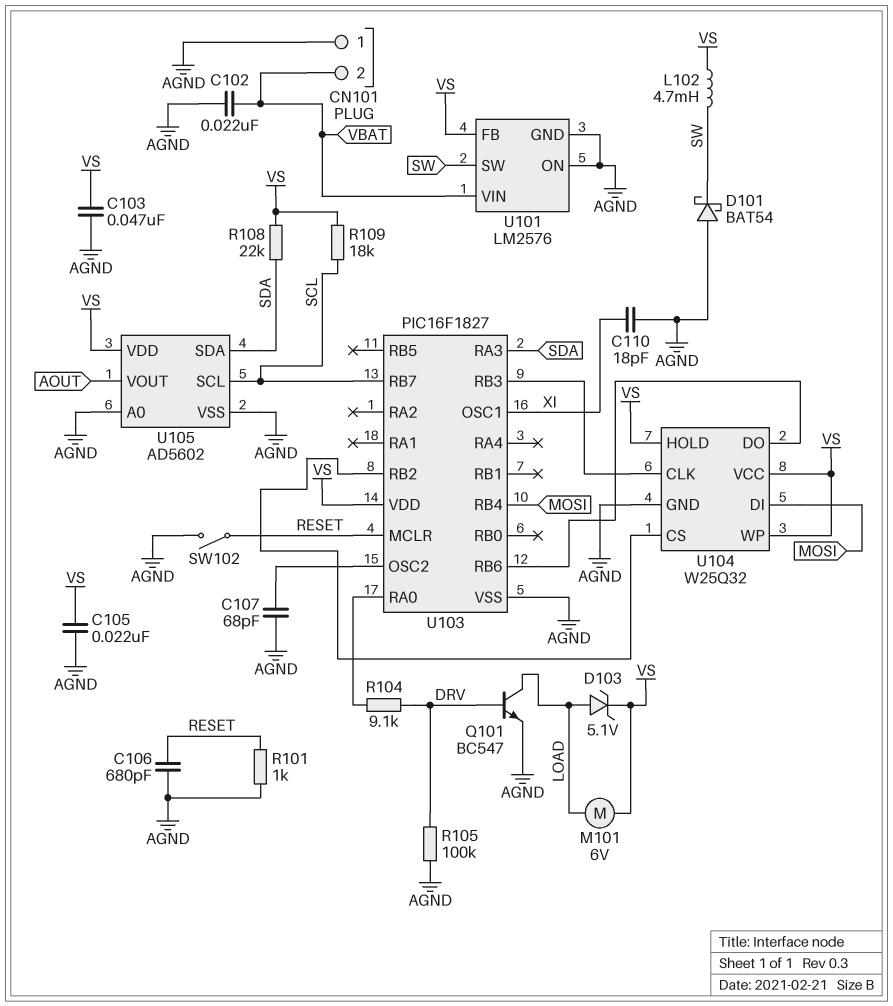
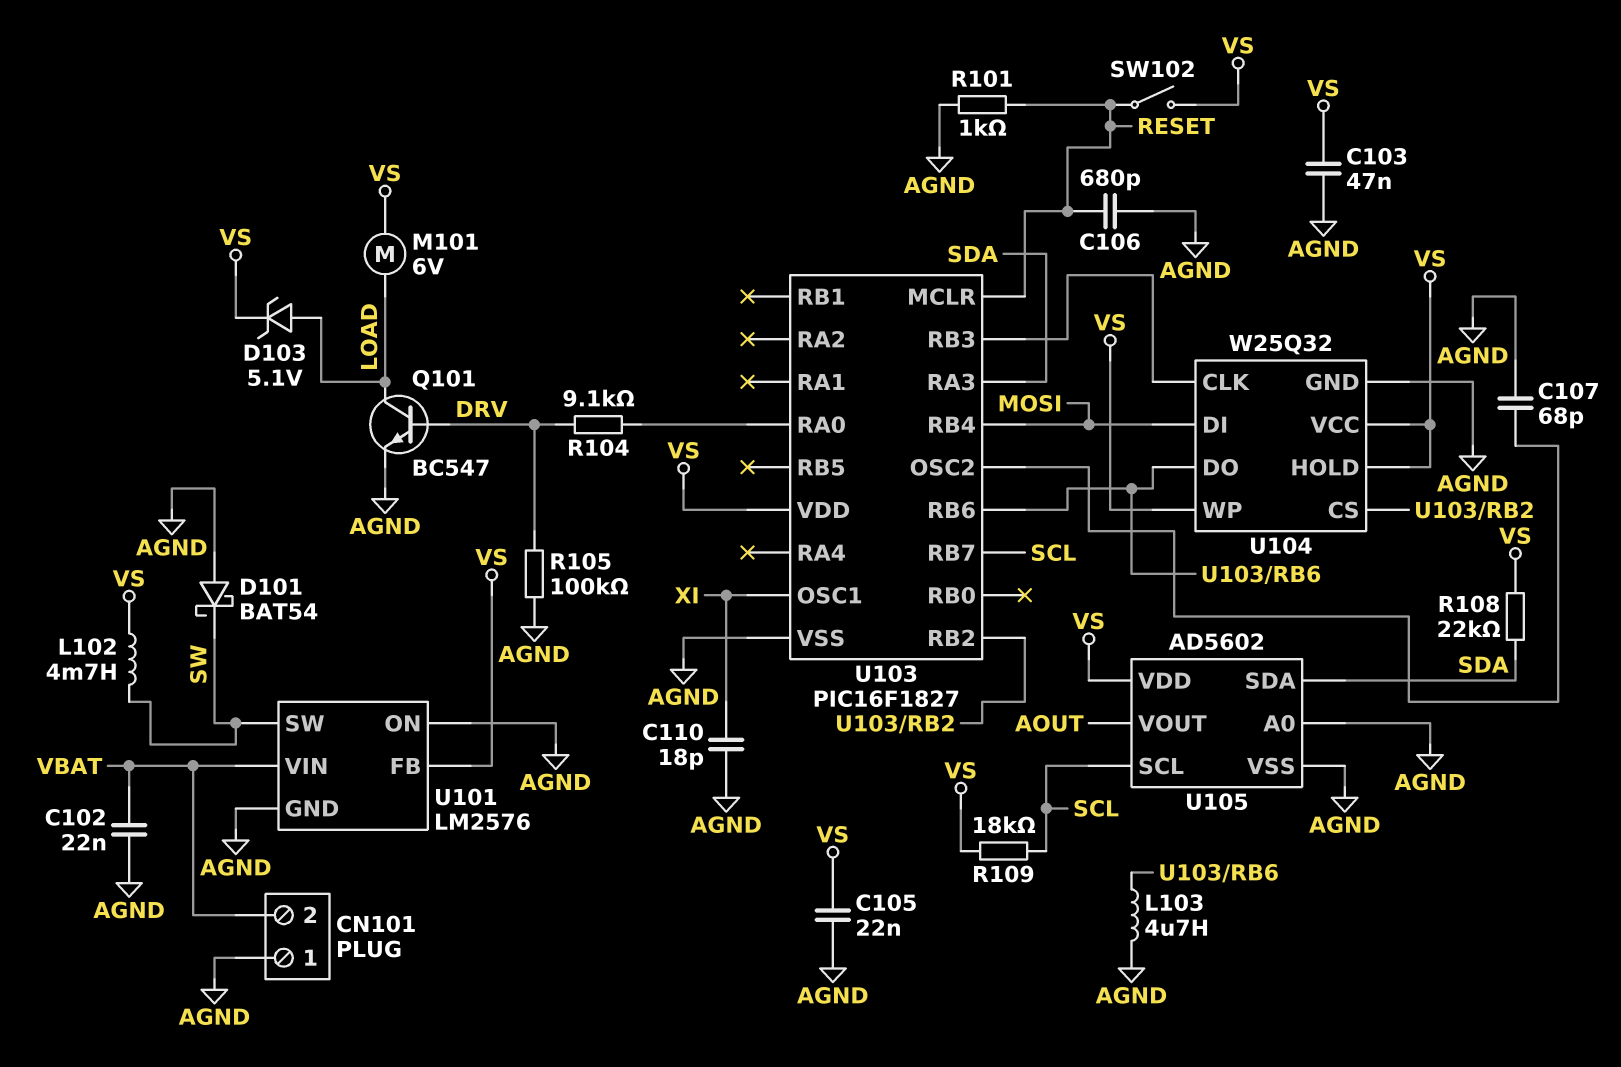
L103: none -> 4.7uH (AGND, U103/RB6)
SW102: switch (AGND, RESET) -> switch (RESET, VS)

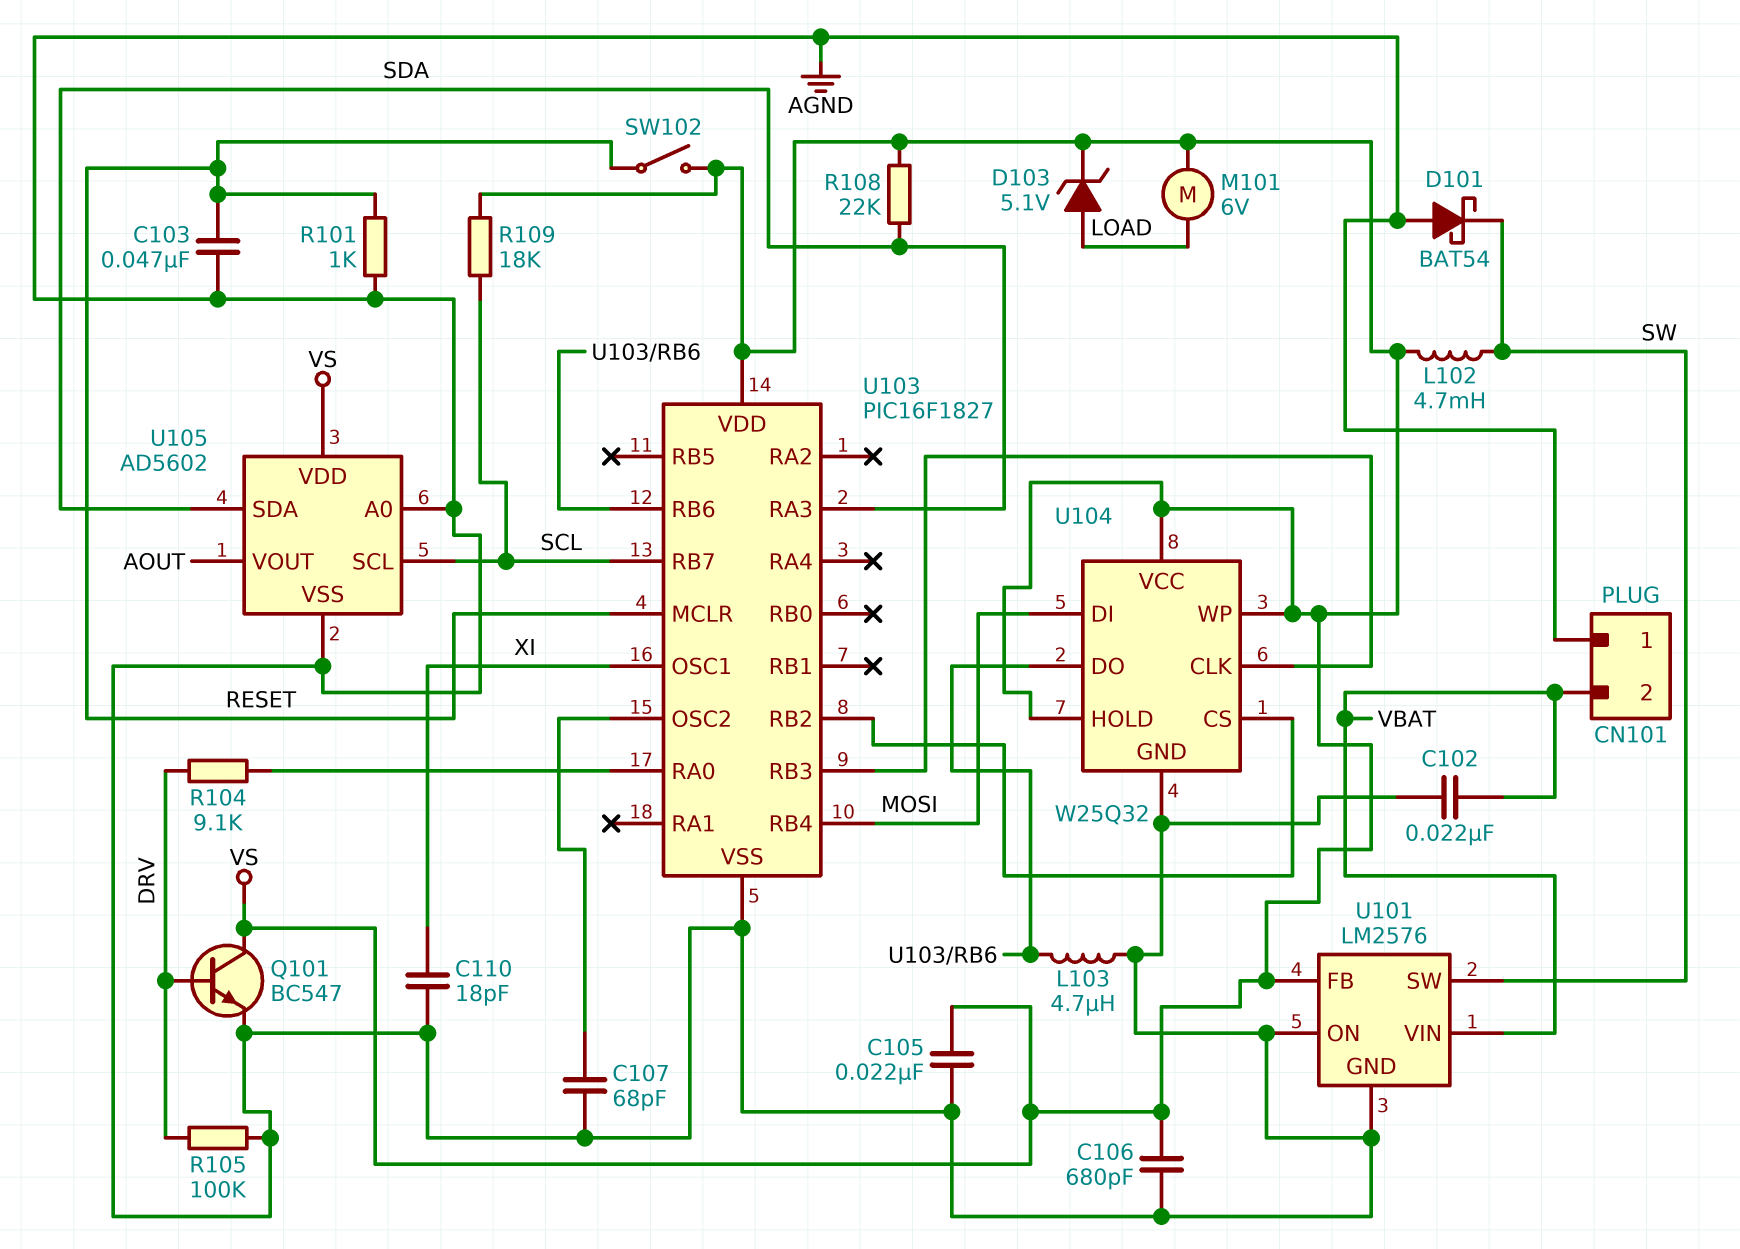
C103: 47nF (AGND, VS) -> 47nF (AGND, RESET)
C106: 680pF (AGND, RESET) -> 680pF (AGND, VS)
Q101: NPN BC547 (B DRV, C LOAD, E AGND) -> NPN BC547 (B DRV, C VS, E AGND)

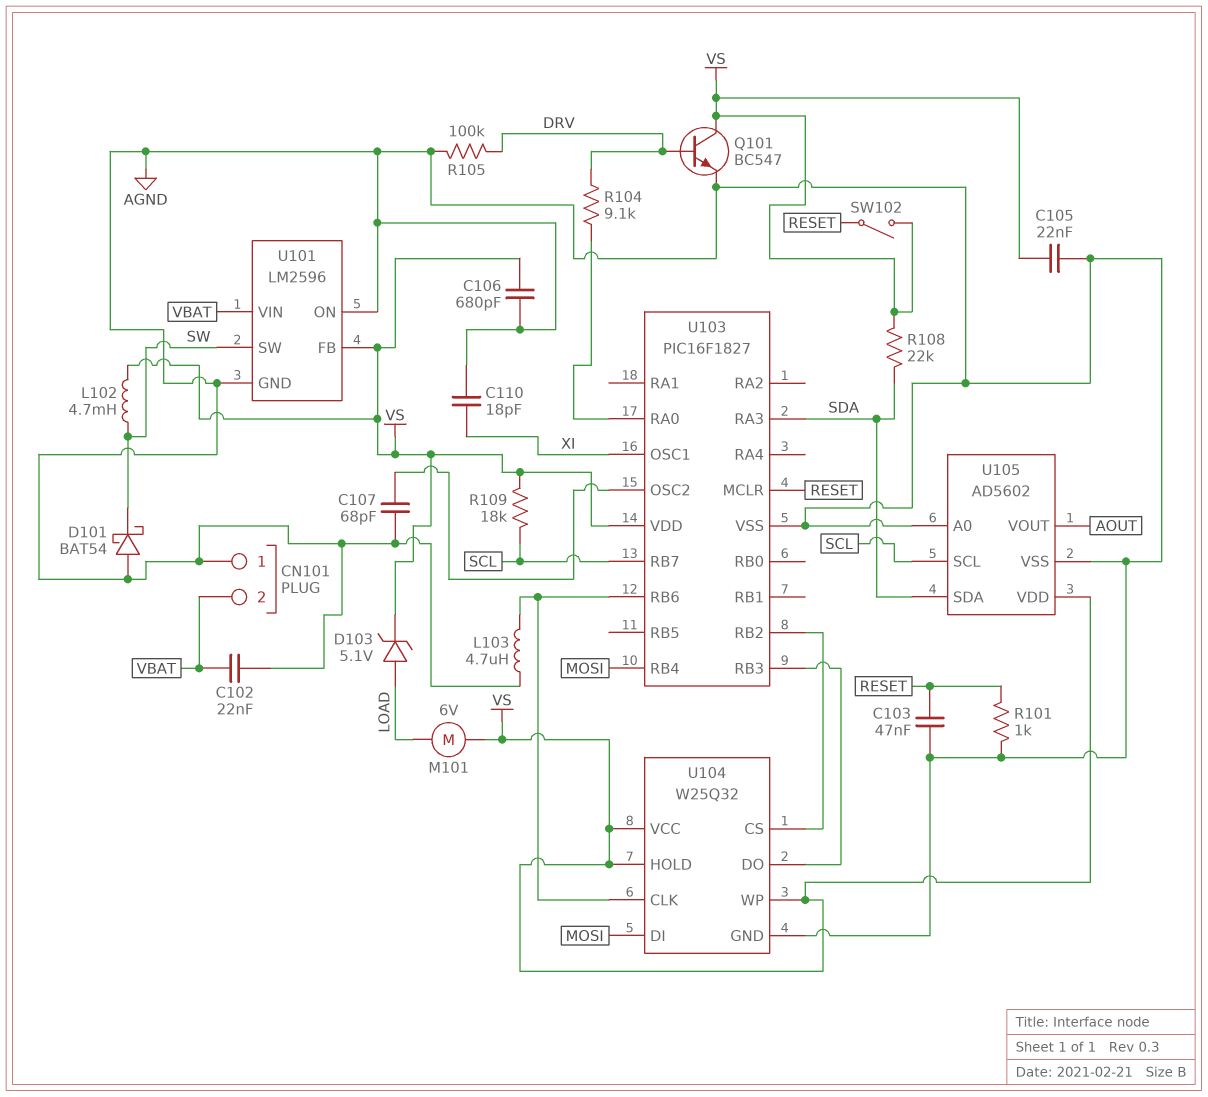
U101: LM2576 -> LM2596
U104 pin CLK: U103/RB3 -> U103/RB6
U104 pin DO: U103/RB6 -> U103/RB3

